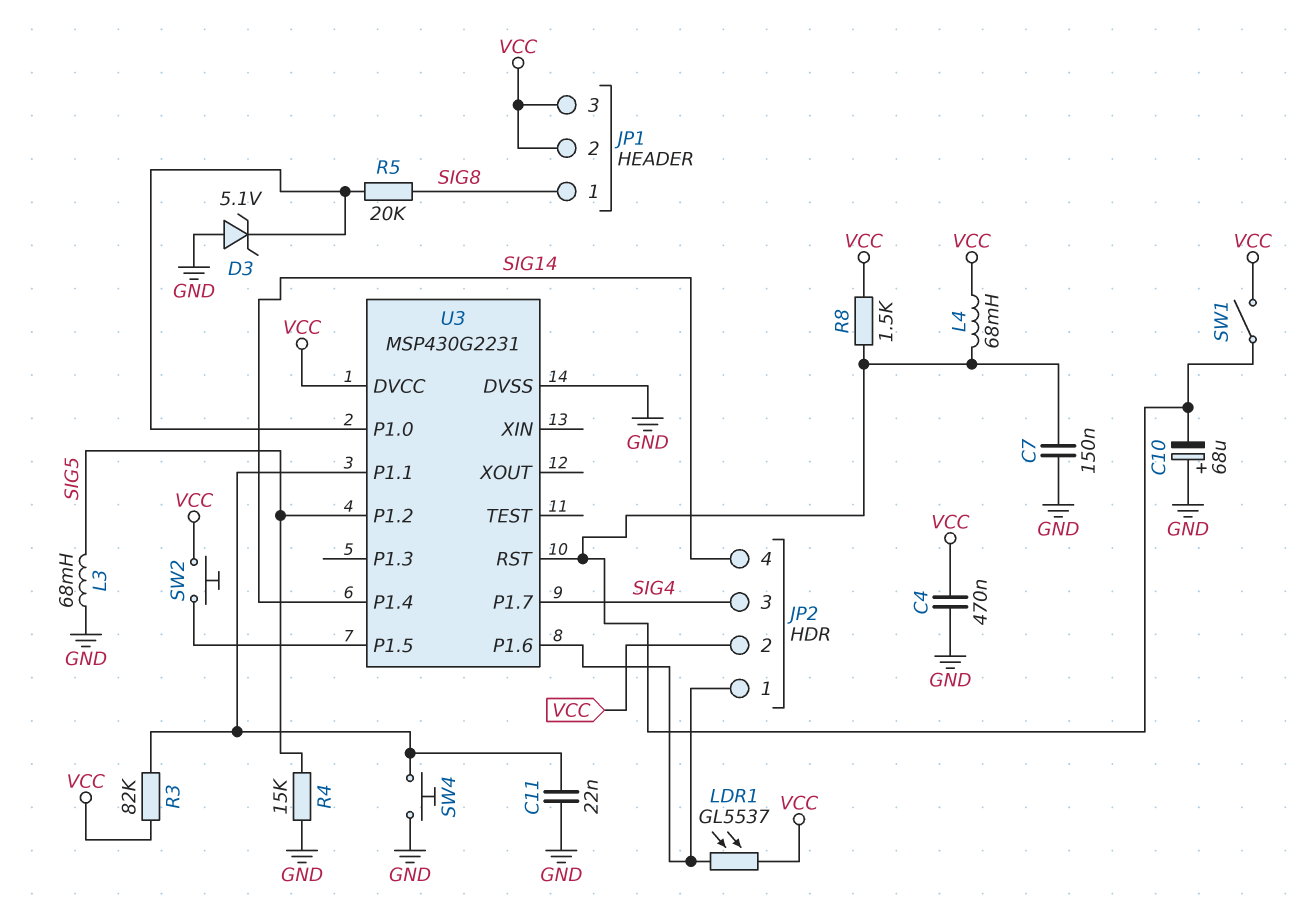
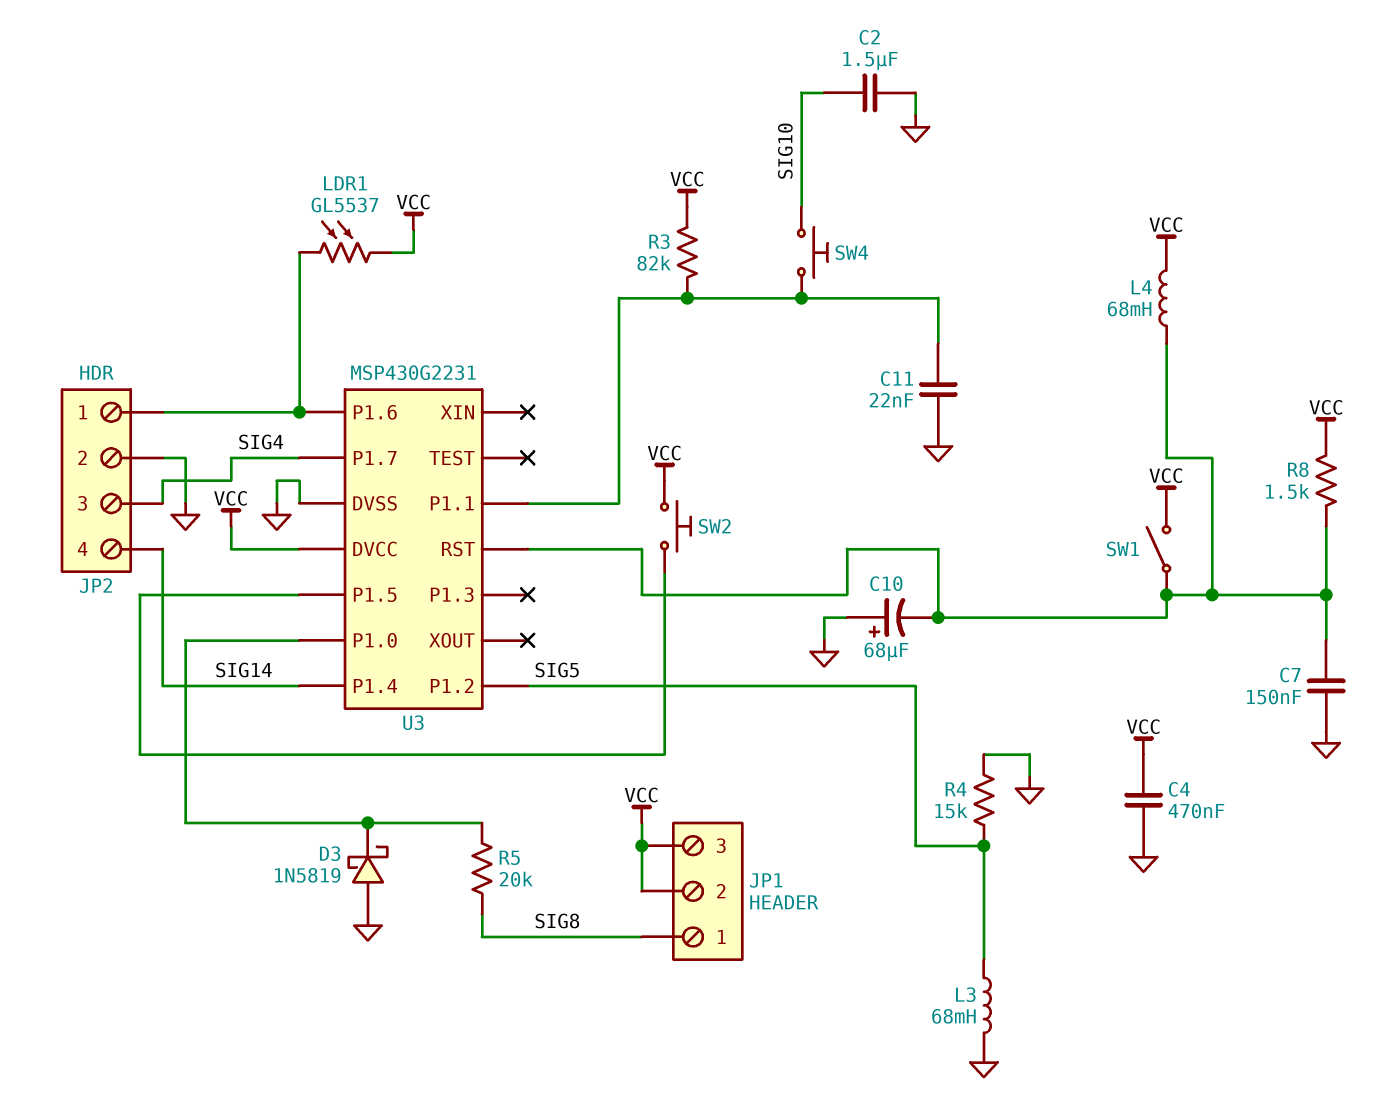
C2: none -> 1.5uF (GND, SIG10)
D3: zener 5.1V (A GND, K U3/P1.0) -> schottky 1N5819 (A GND, K U3/P1.0)
JP2 pin 2: VCC -> GND
SW4: button (GND, U3/P1.1) -> button (SIG10, U3/P1.1)

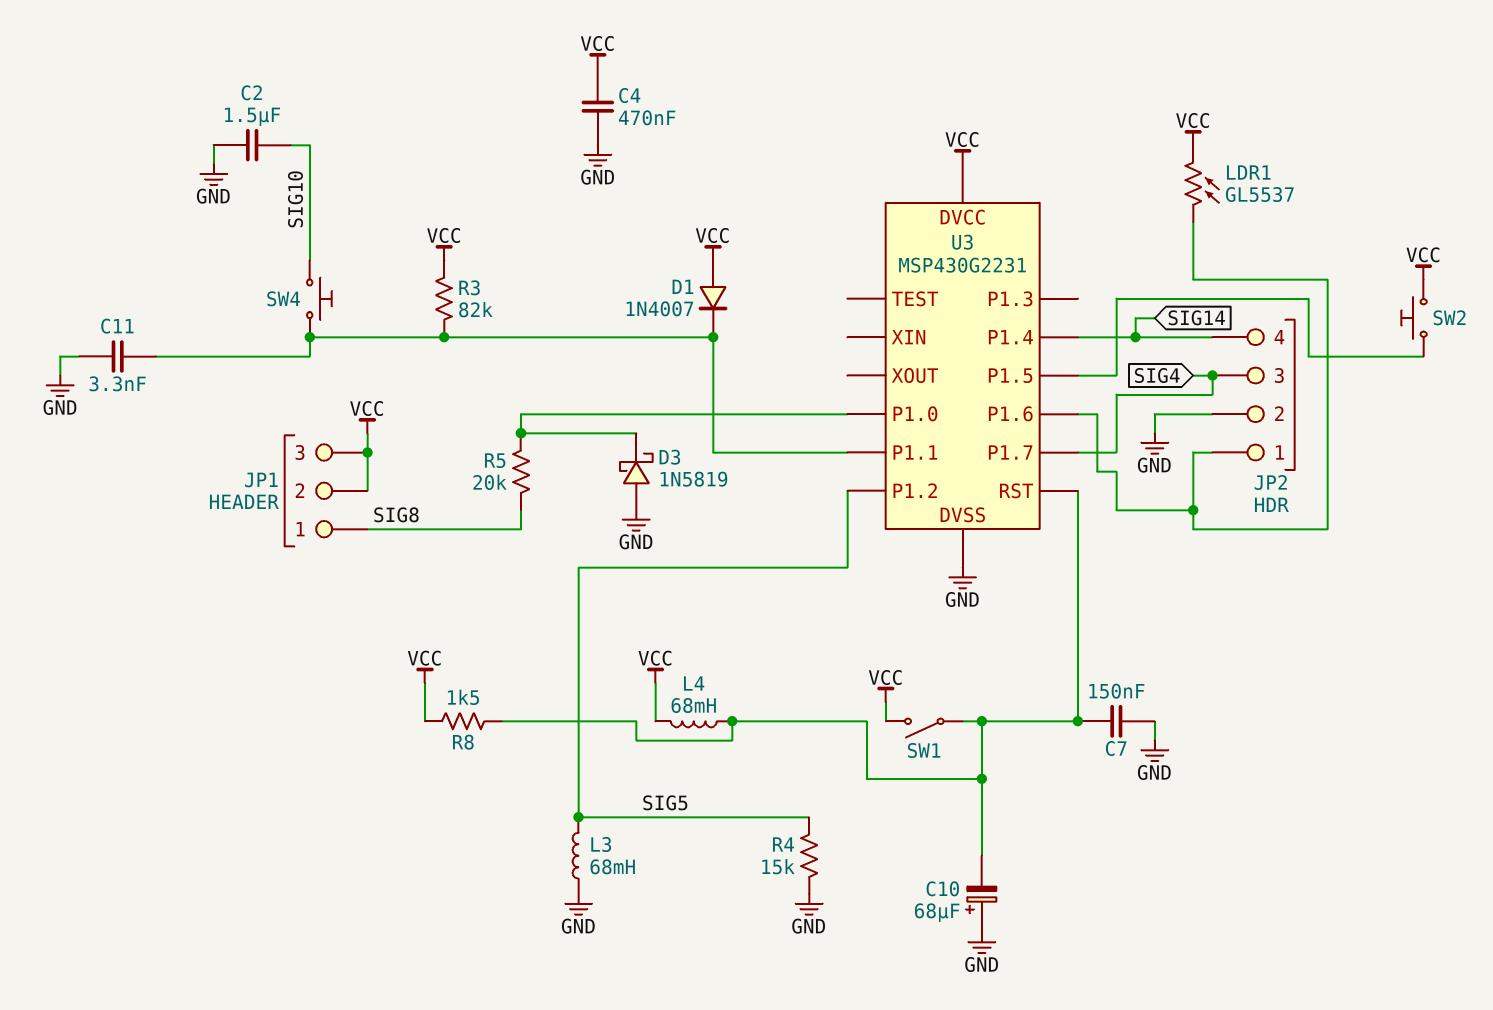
C11: 22nF (GND, U3/P1.1) -> 3.3nF (GND, U3/P1.1)
D1: none -> diode 1N4007 (A VCC, K U3/P1.1)

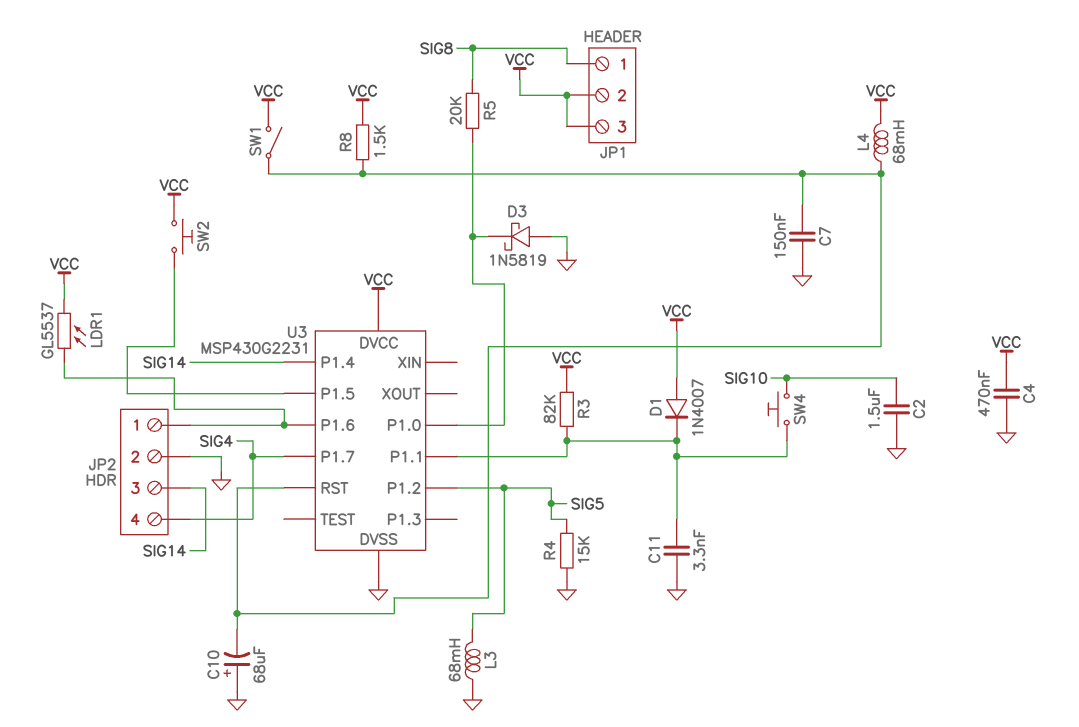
JP2 pin 3: SIG4 -> SIG14
JP2 pin 4: SIG14 -> SIG4

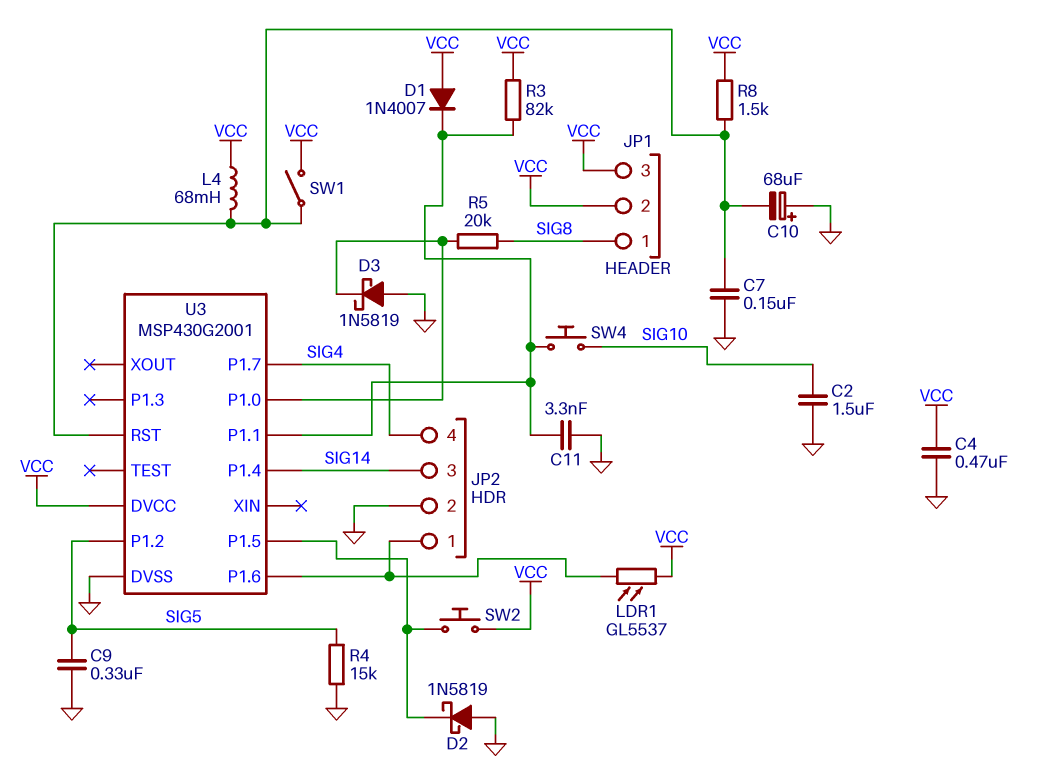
C9: none -> 330nF (GND, SIG5)
D2: none -> schottky 1N5819 (A GND, K U3/P1.5)
L3: 68mH (GND, SIG5) -> none
U3: MSP430G2231 -> MSP430G2001

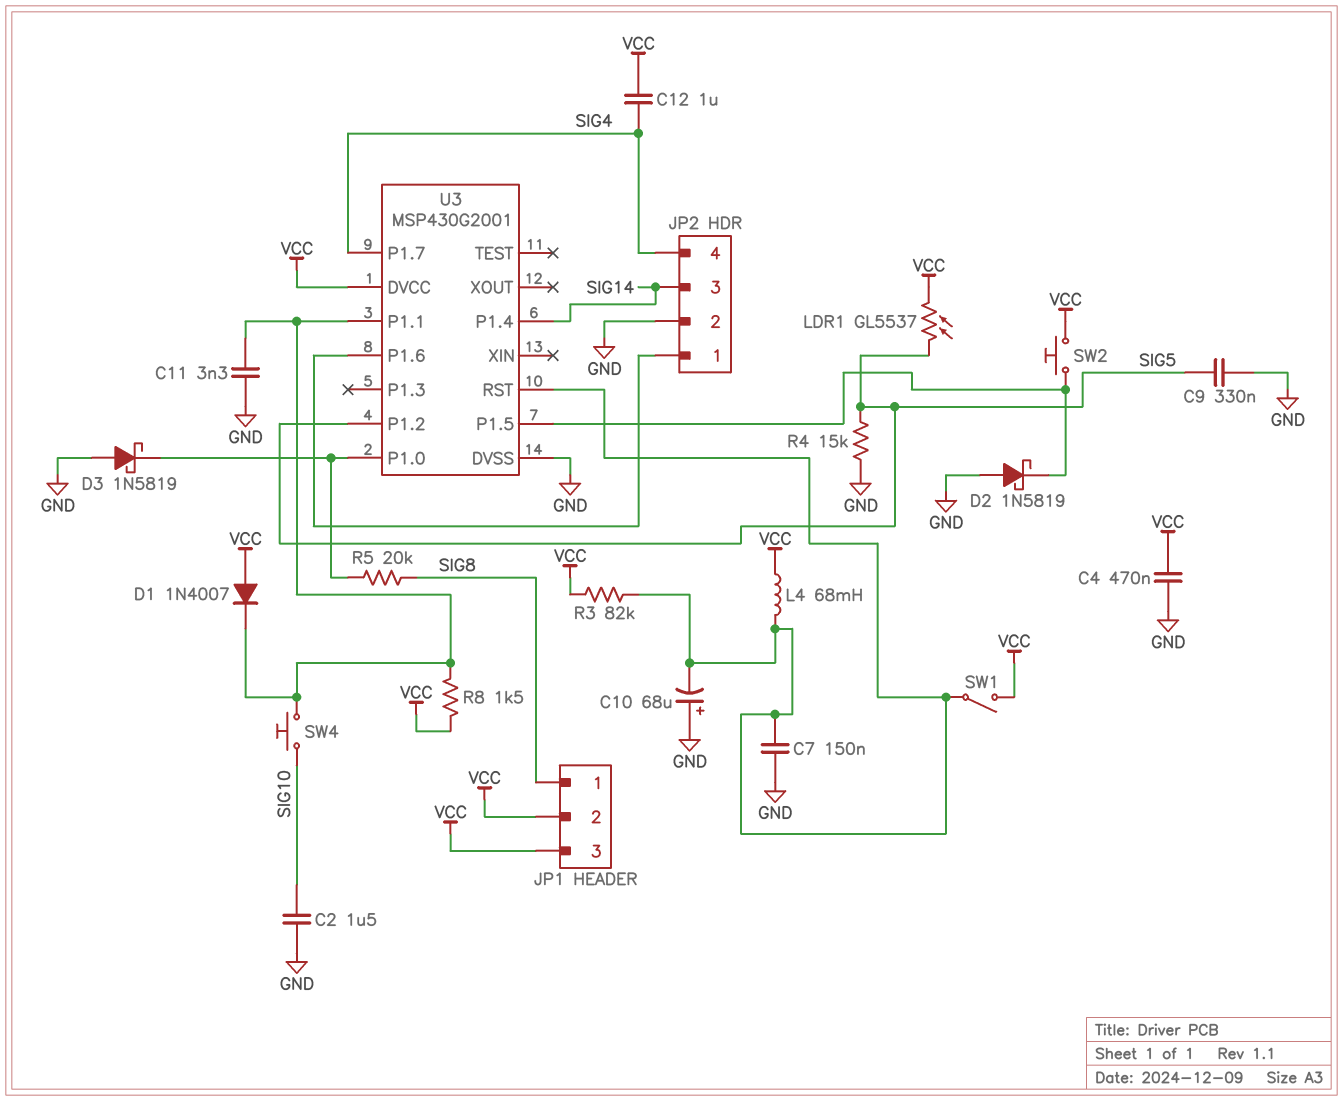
C12: none -> 1uF (SIG4, VCC)
LDR1: GL5537 (JP2/1, VCC) -> GL5537 (SIG5, VCC)
R3: 82k (U3/P1.1, VCC) -> 82k (U3/RST, VCC)
R8: 1.5k (U3/RST, VCC) -> 1.5k (U3/P1.1, VCC)

